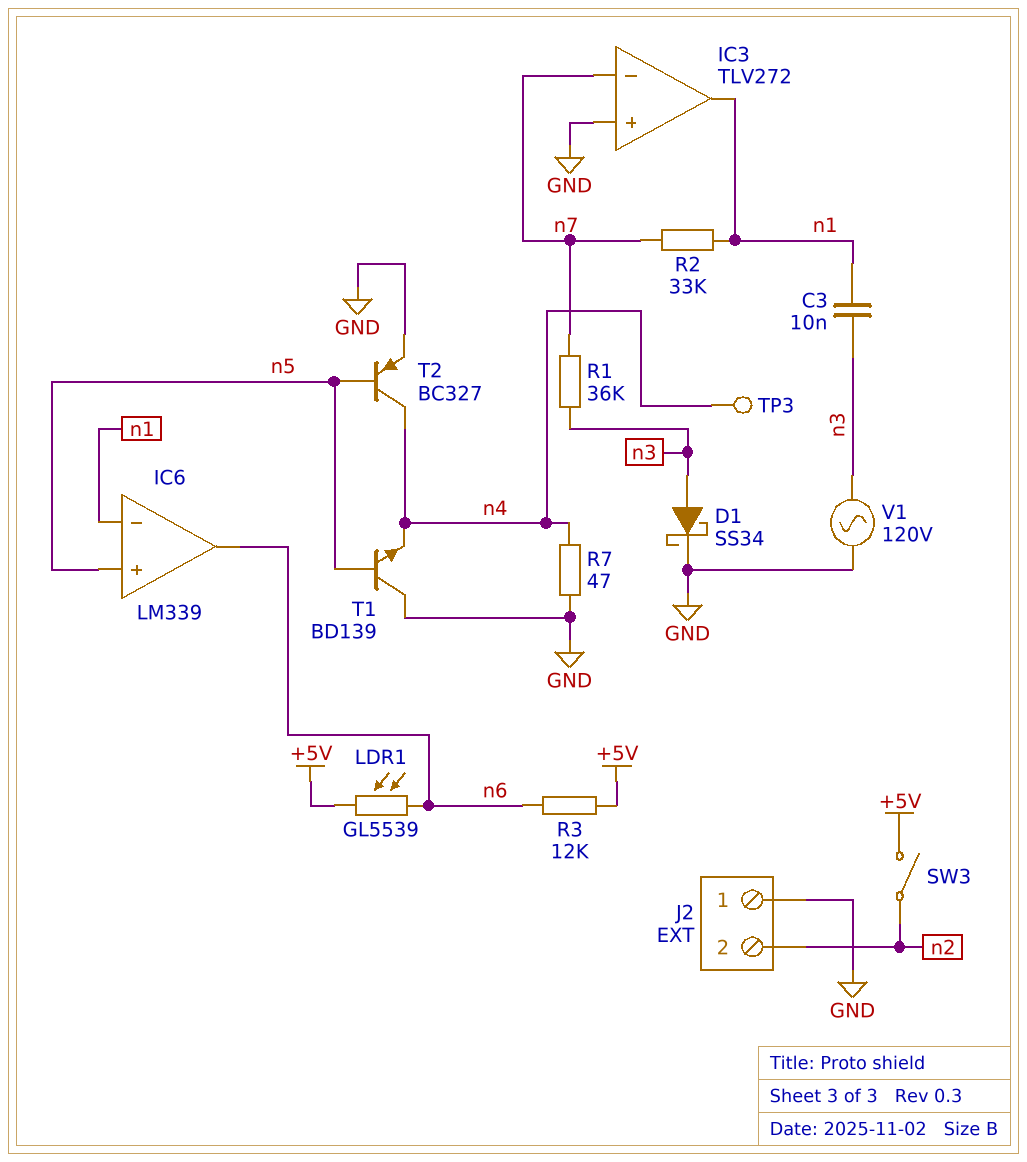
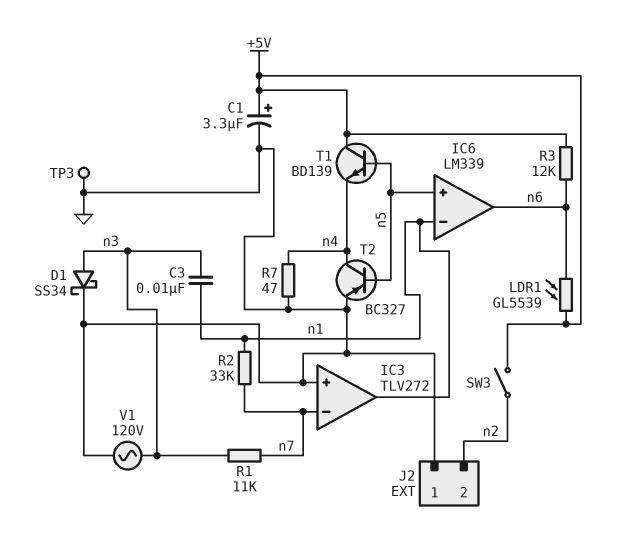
C1: none -> 3.3uF (plus +5V, minus GND)
R1: 36k (n3, n7) -> 11k (n3, n7)
T1: NPN BD139 (B n5, C GND, E n4) -> NPN BD139 (B n5, C +5V, E n4)
TP3: test point (n4) -> test point (GND)

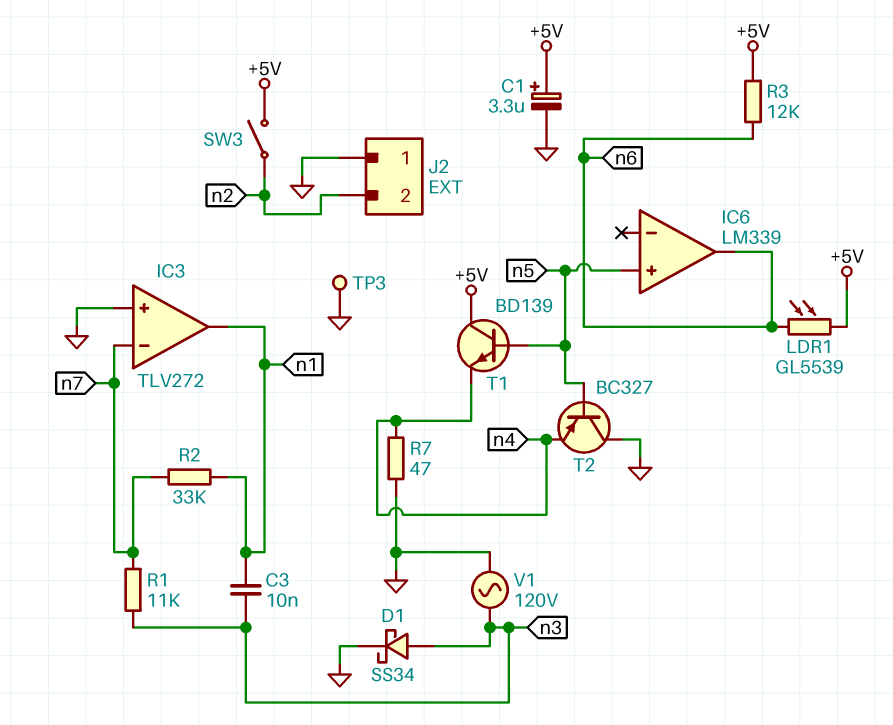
IC6 pin in-: n1 -> none
T2: PNP BC327 (B n5, C n4, E GND) -> PNP BC327 (B n5, C GND, E n4)

